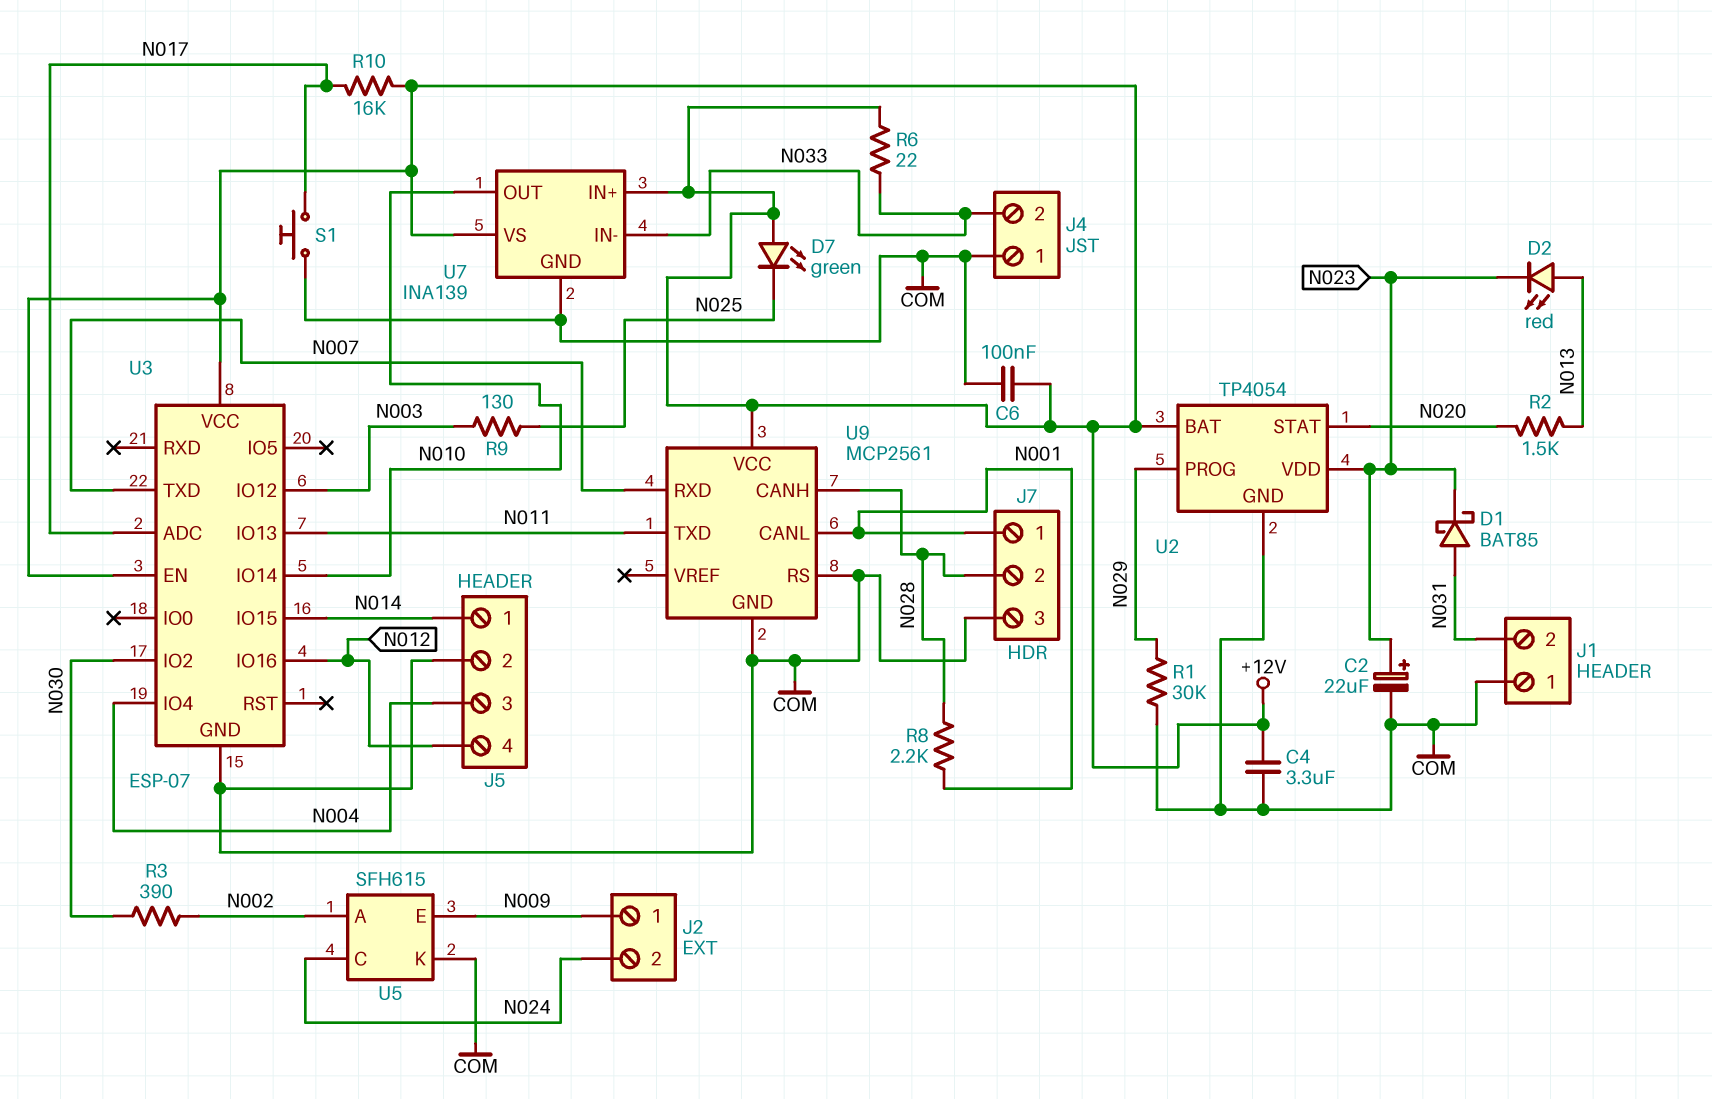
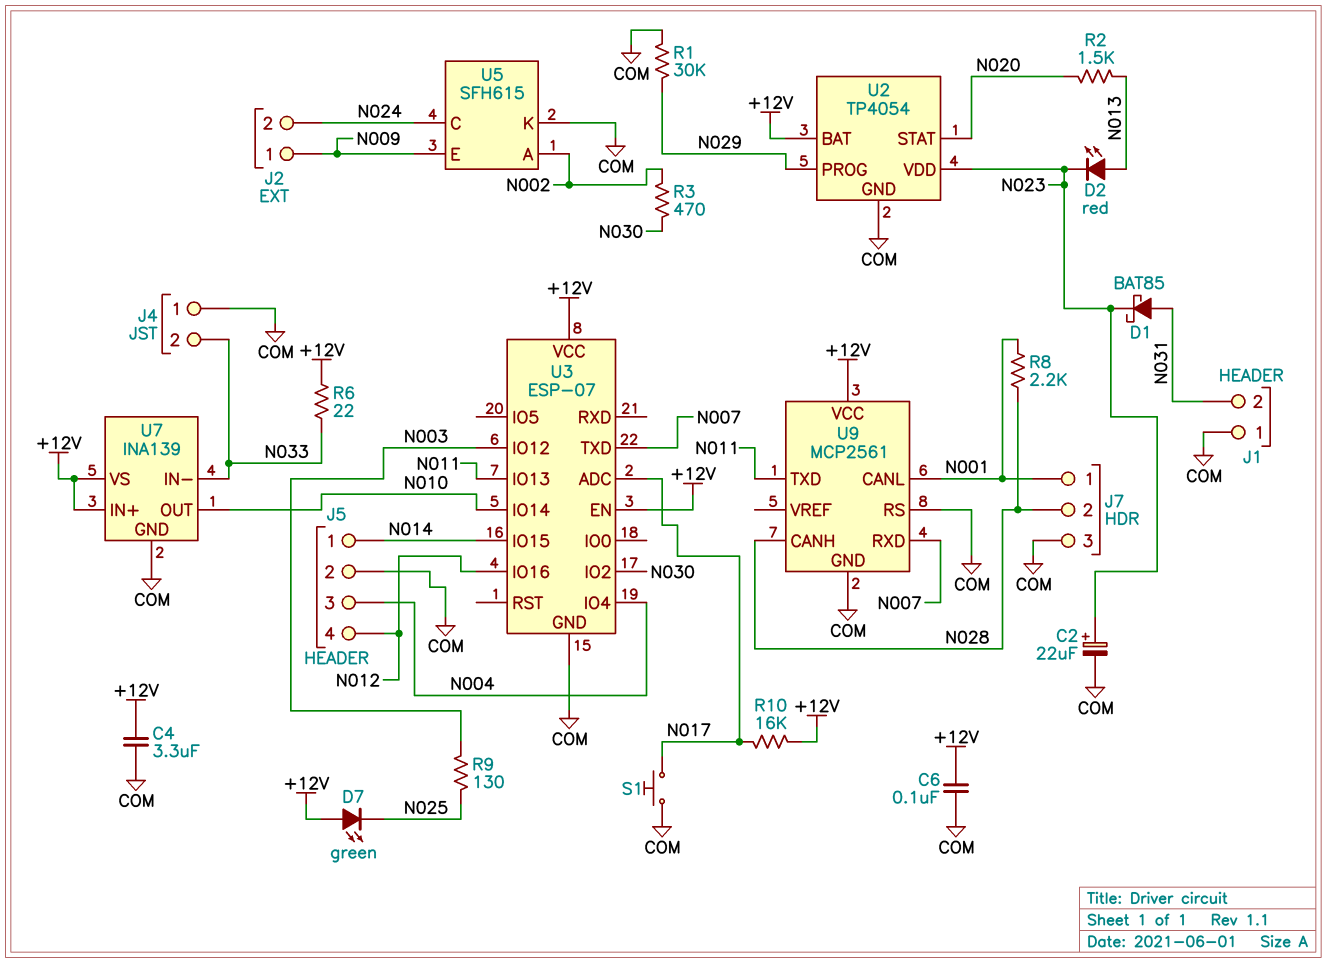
R3: 390 (N002, N030) -> 470 (N002, N030)

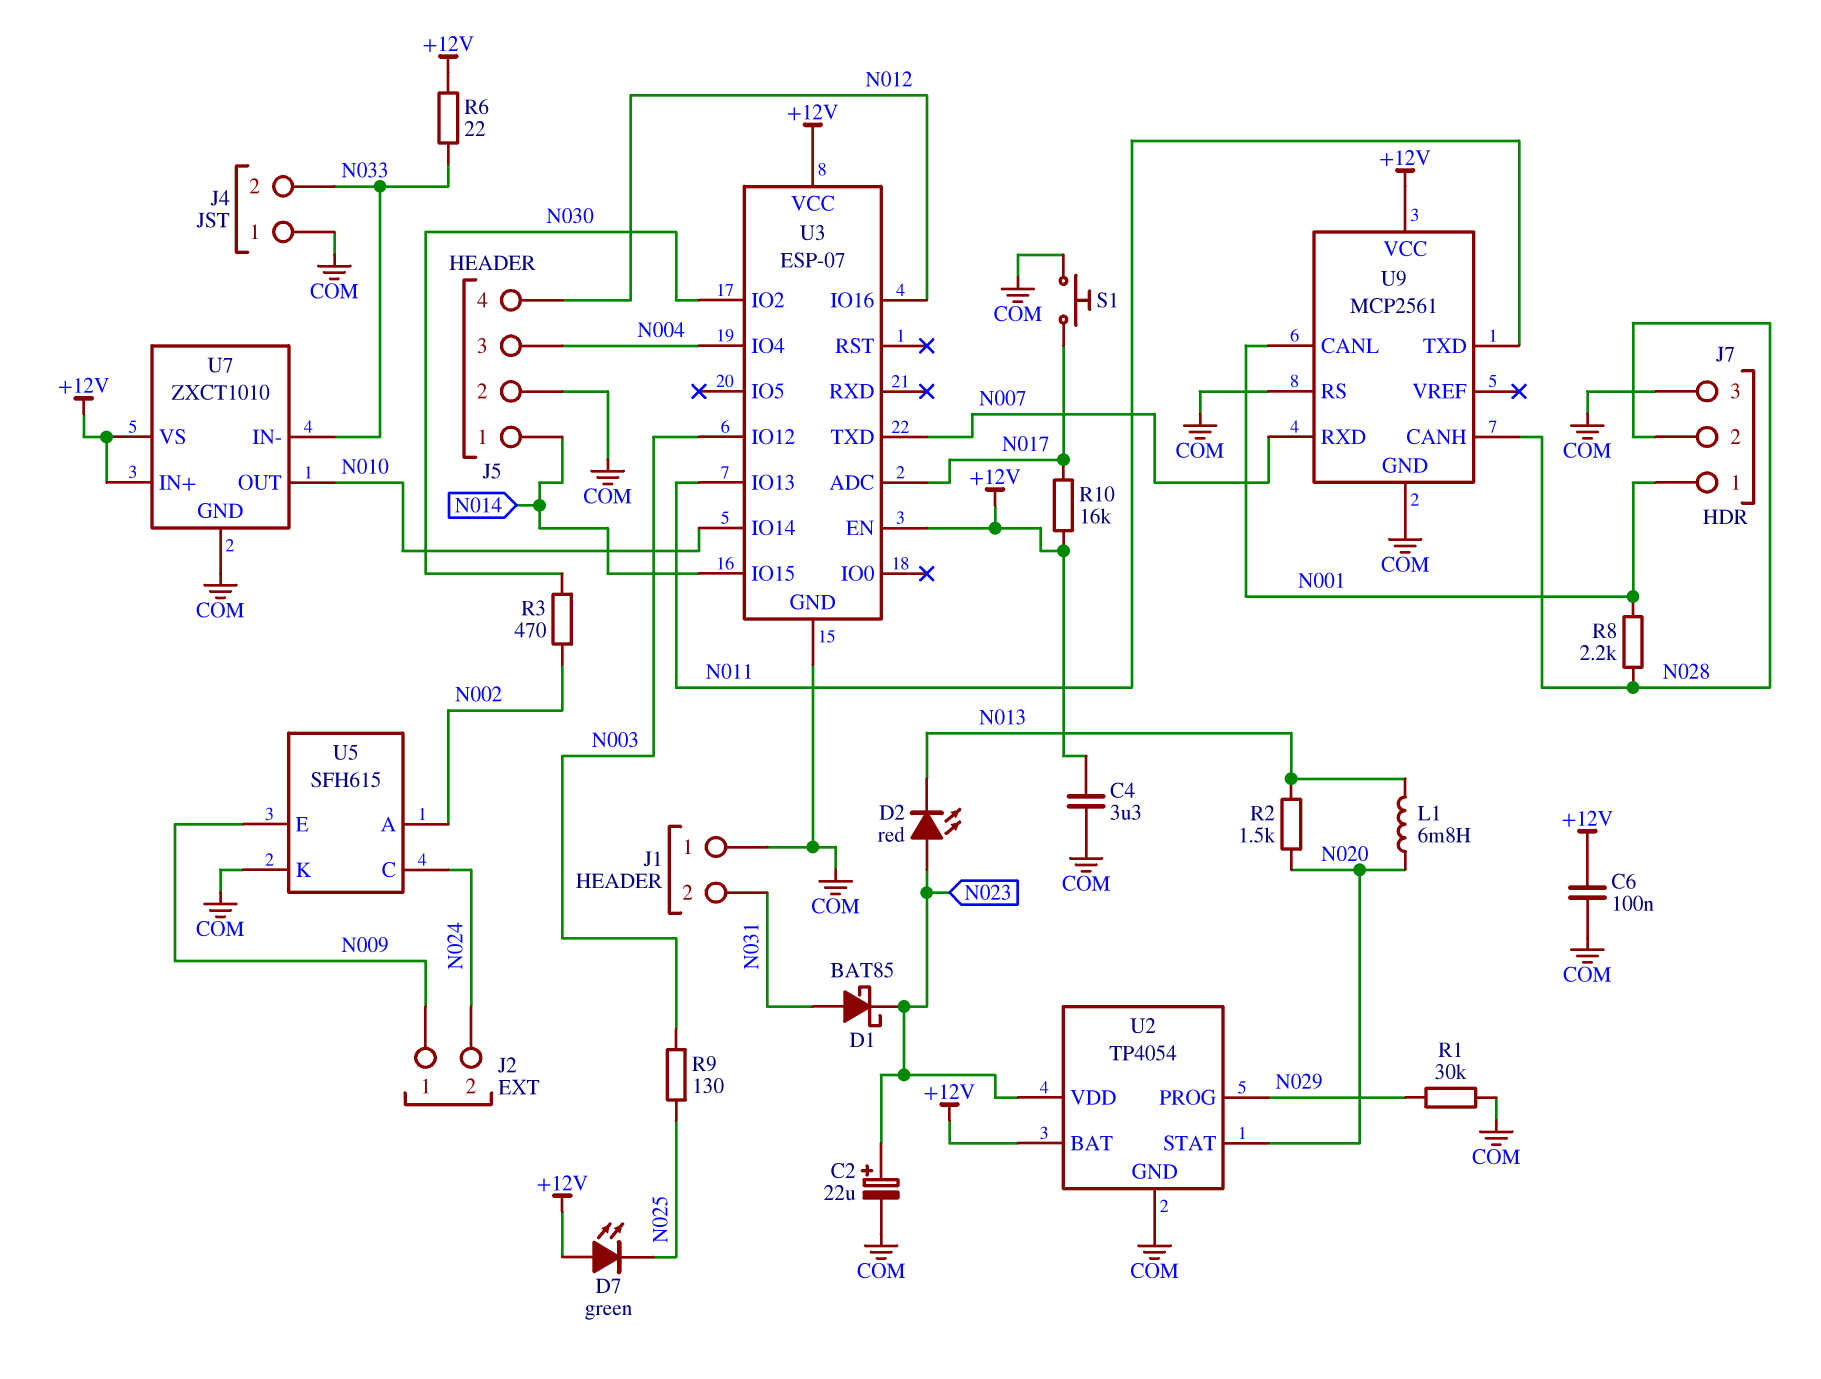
D2: LED red (A N013, K N023) -> LED red (A N023, K N013)
L1: none -> 6.8mH (N013, N020)
U7: INA139 -> ZXCT1010

